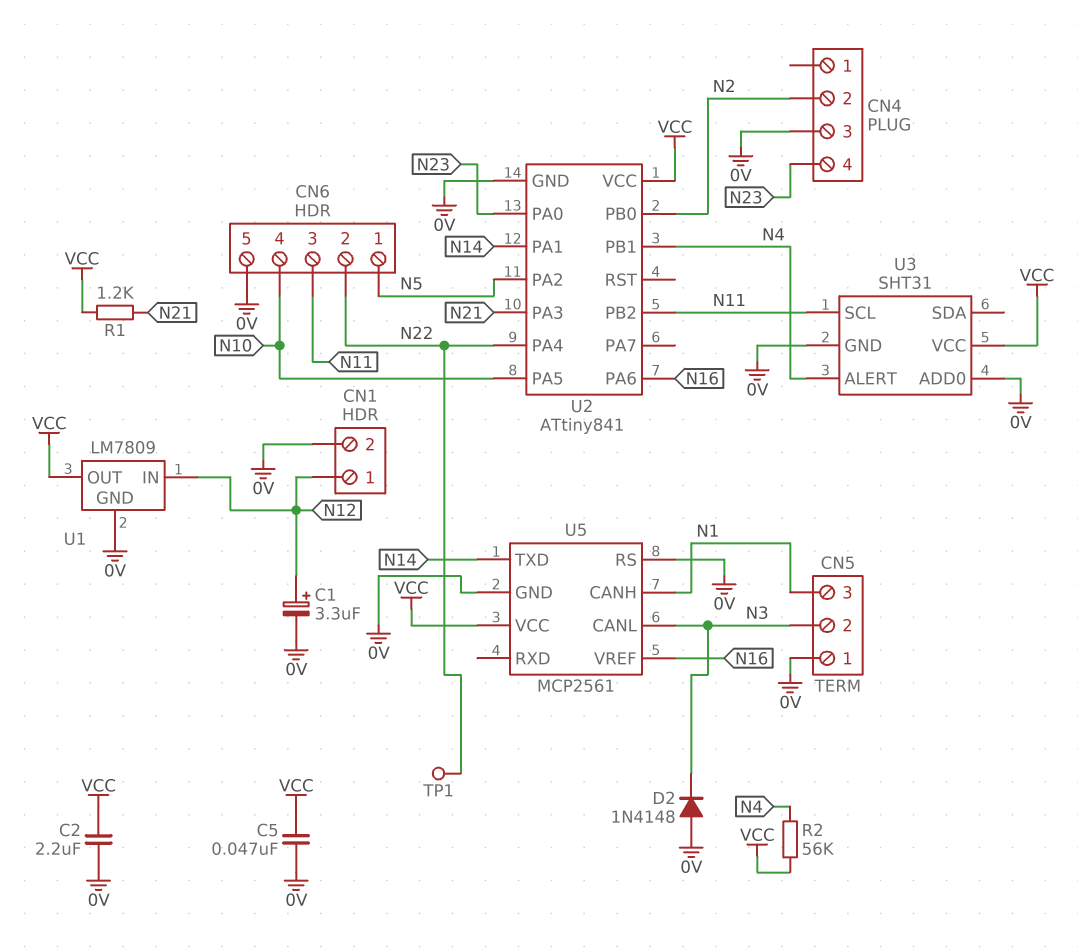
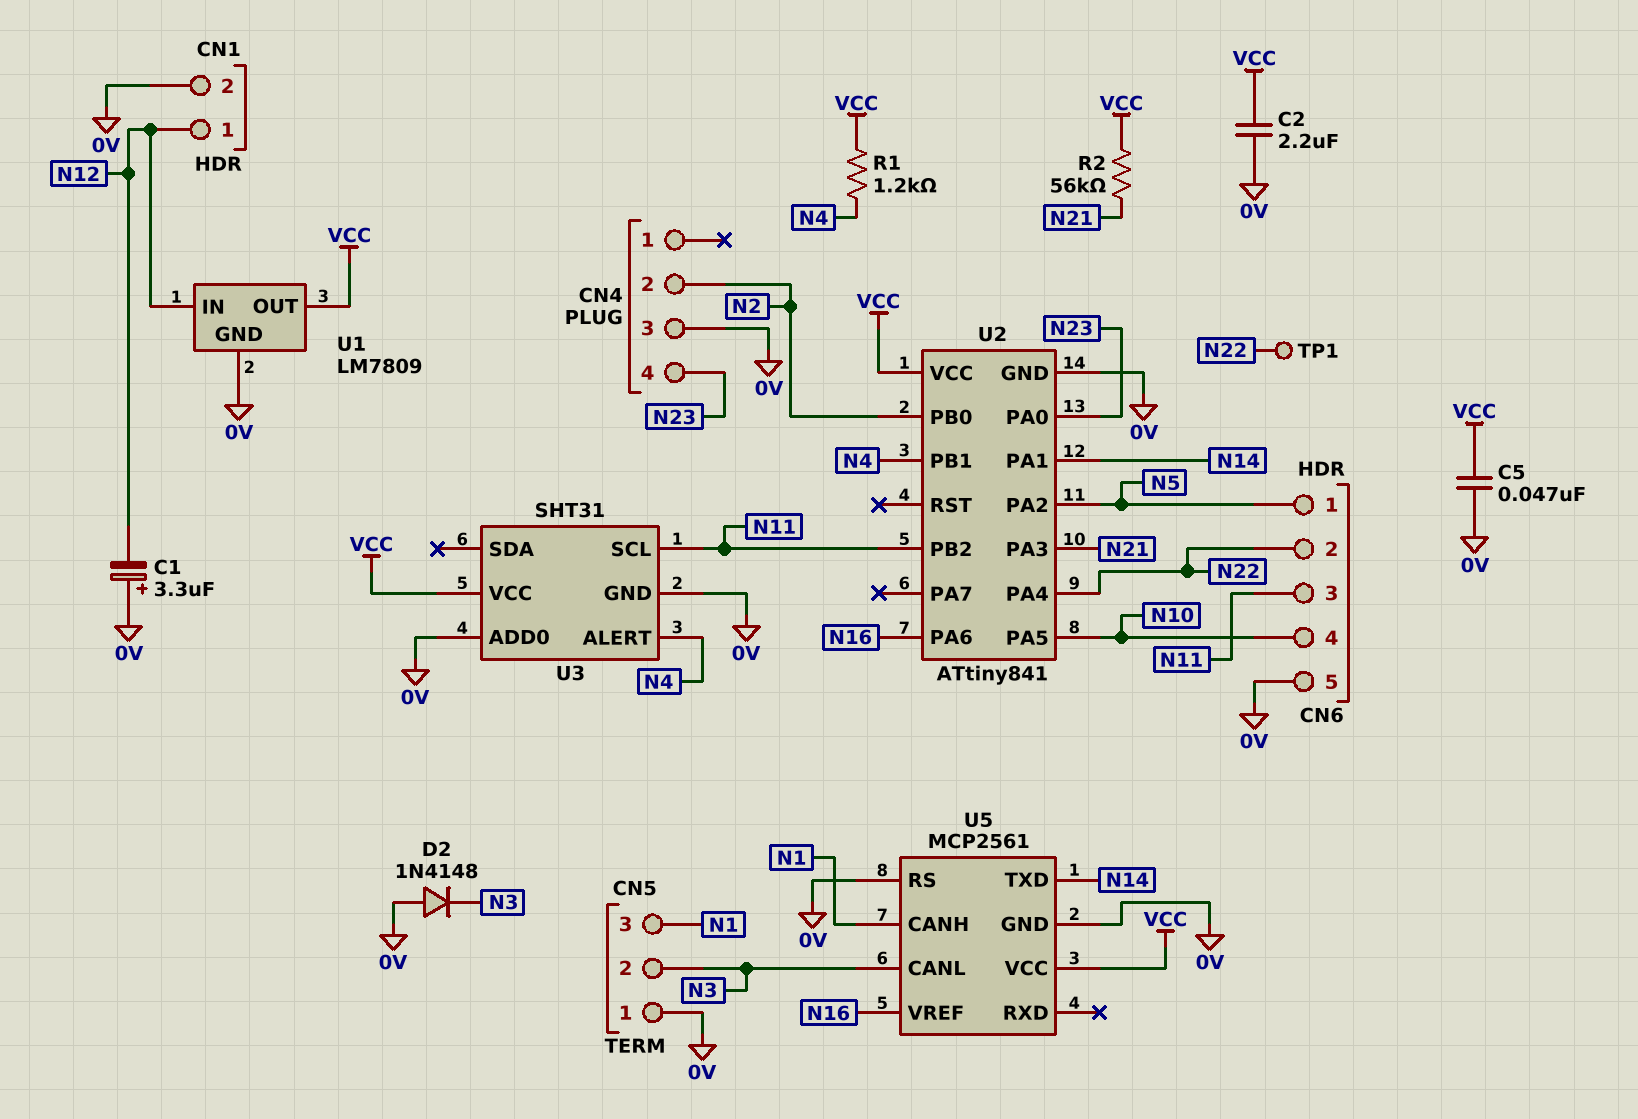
C1: 3.3uF (plus N12, minus 0V) -> 3.3uF (plus 0V, minus N12)
R1: 1.2k (N21, VCC) -> 1.2k (N4, VCC)
R2: 56k (N4, VCC) -> 56k (N21, VCC)

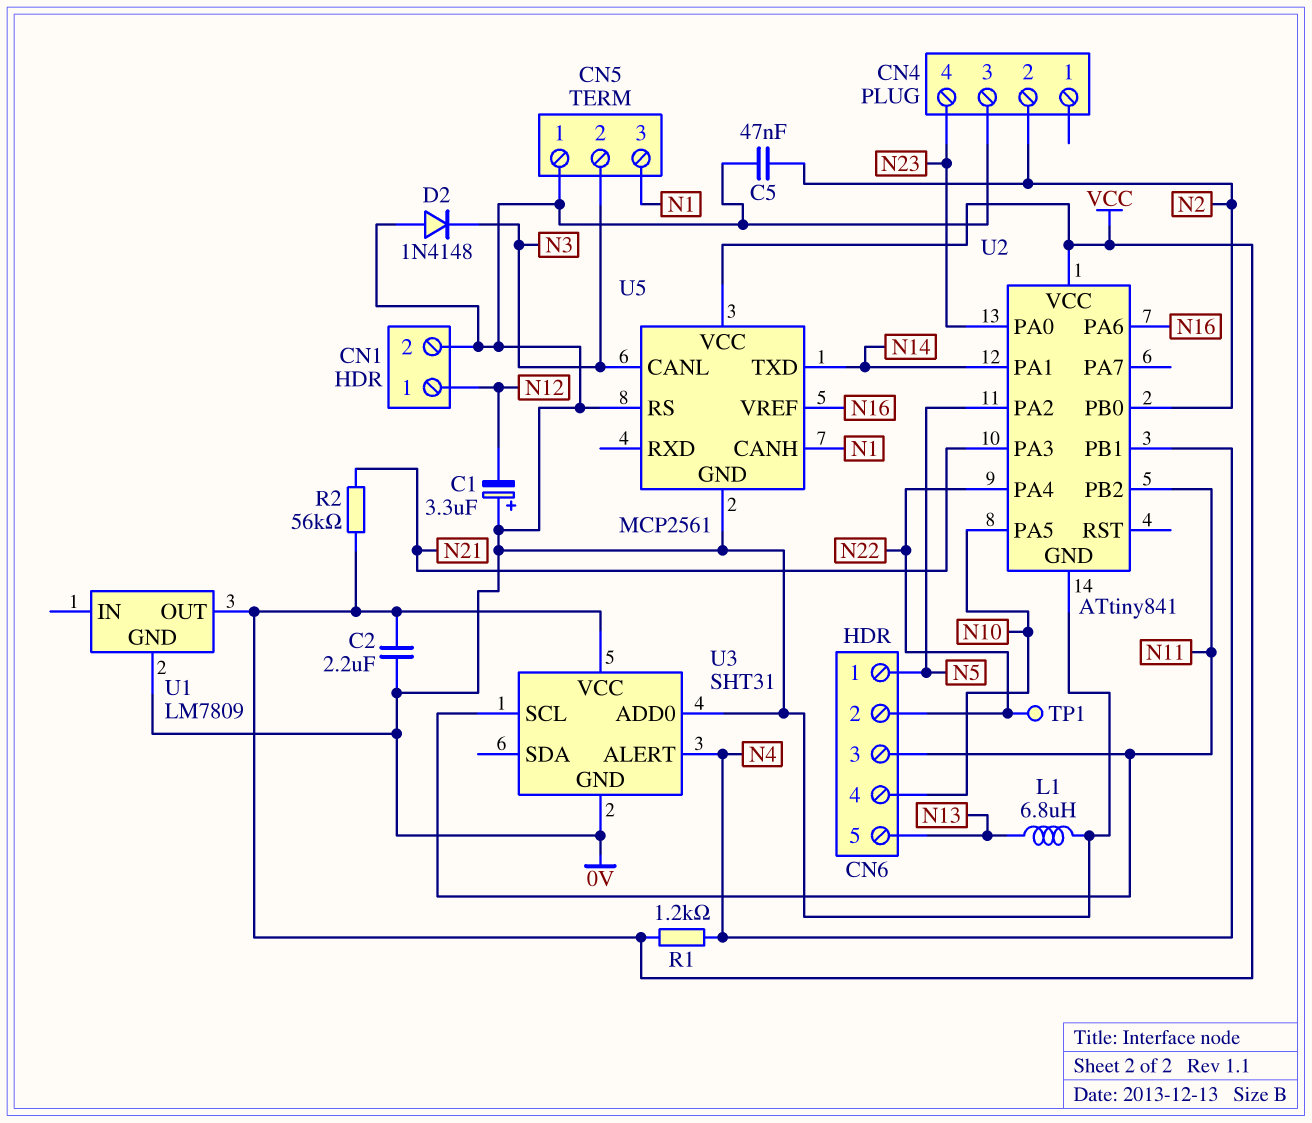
C5: 47nF (0V, VCC) -> 47nF (0V, N2)
CN6 pin 5: 0V -> N13
L1: none -> 6.8uH (0V, N13)
U1 pin IN: N12 -> none

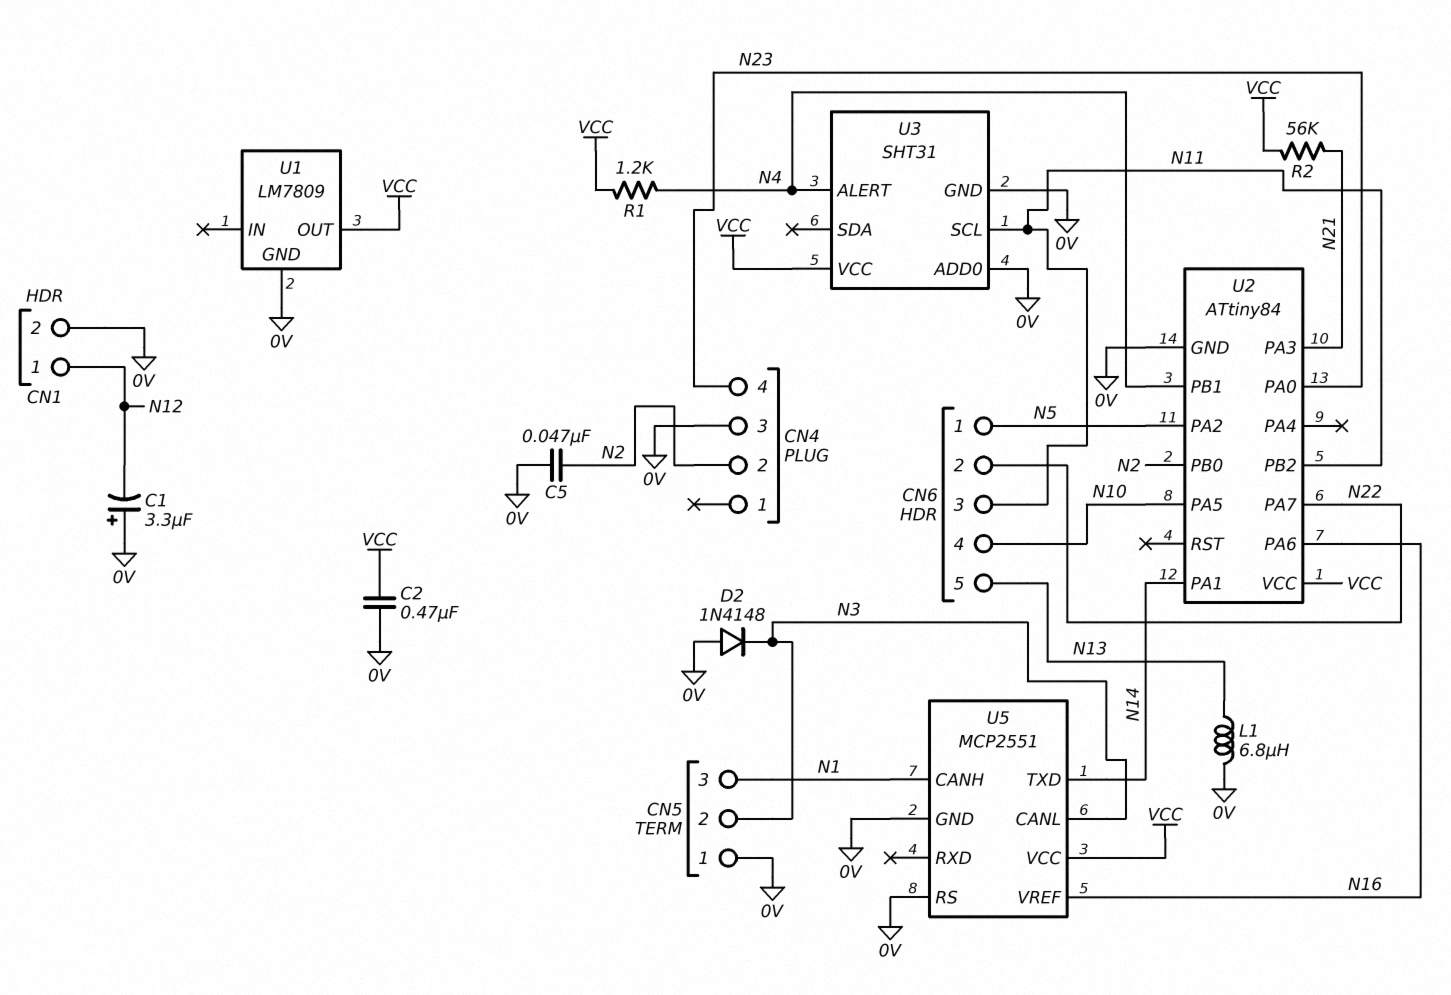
C2: 2.2uF (0V, VCC) -> 470nF (0V, VCC)
TP1: test point (N22) -> none
U2: ATtiny841 -> ATtiny84
U2 pin PA4: N22 -> none
U2 pin PA7: none -> N22
U5: MCP2561 -> MCP2551

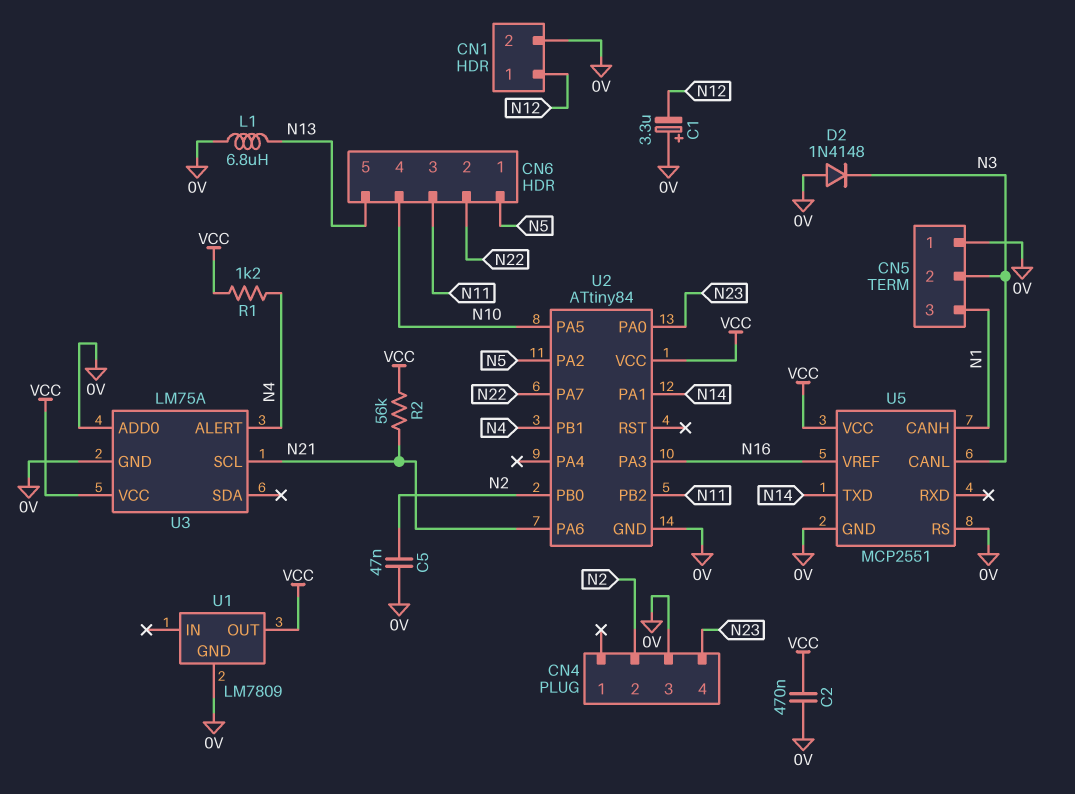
U2 pin PA3: N21 -> N16
U2 pin PA6: N16 -> N21
U3: SHT31 -> LM75A
U3 pin SCL: N11 -> N21

